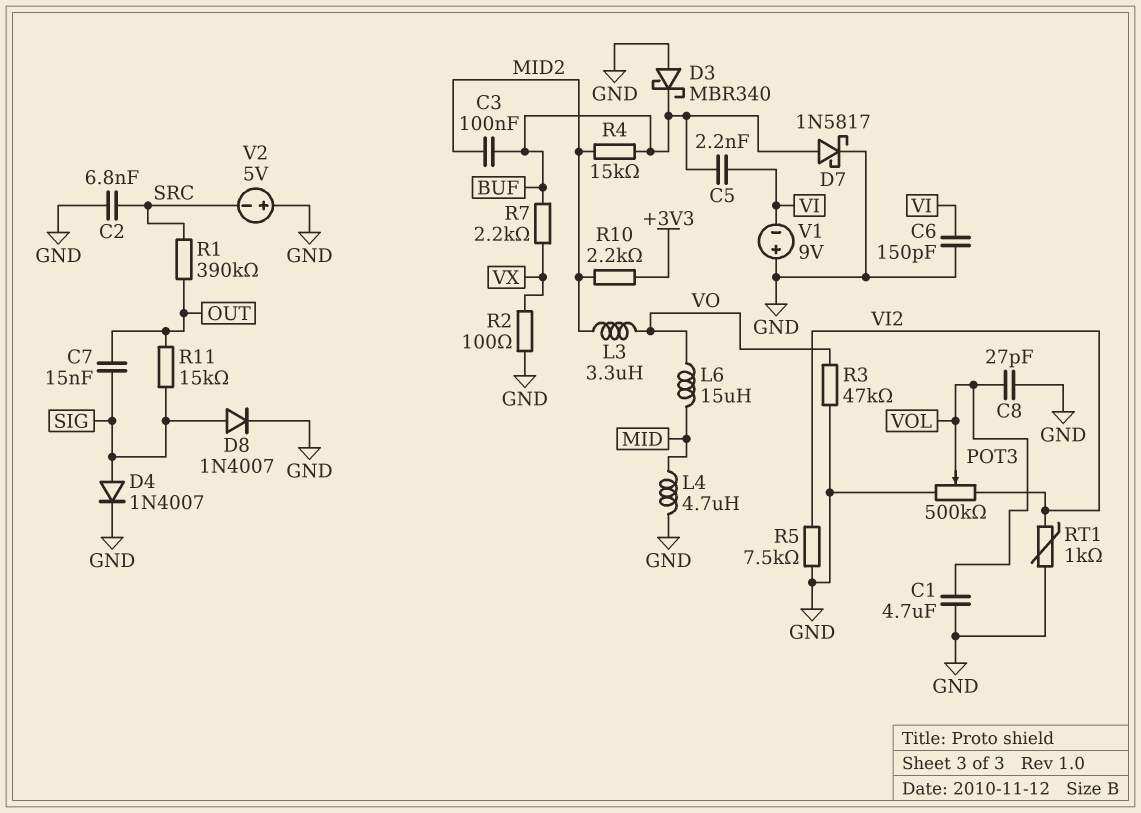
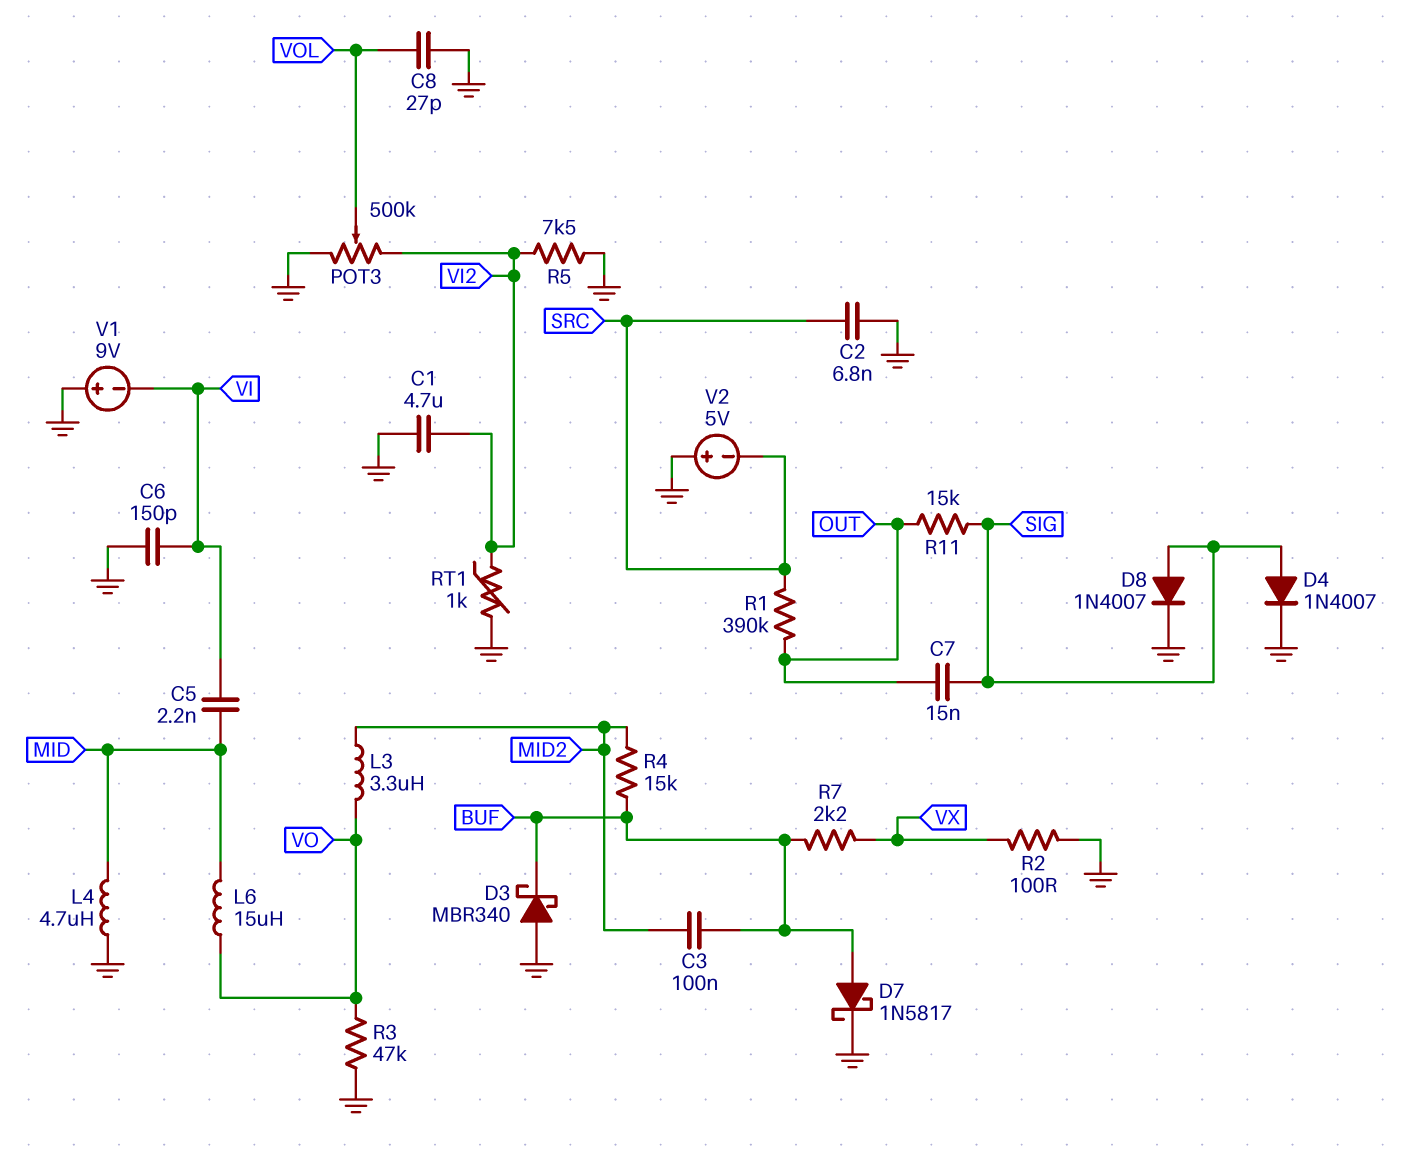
C1: 4.7uF (GND, VOL) -> 4.7uF (GND, VI2)
C5: 2.2nF (BUF, VI) -> 2.2nF (MID, VI)
R10: 2.2k (+3V3, MID2) -> none

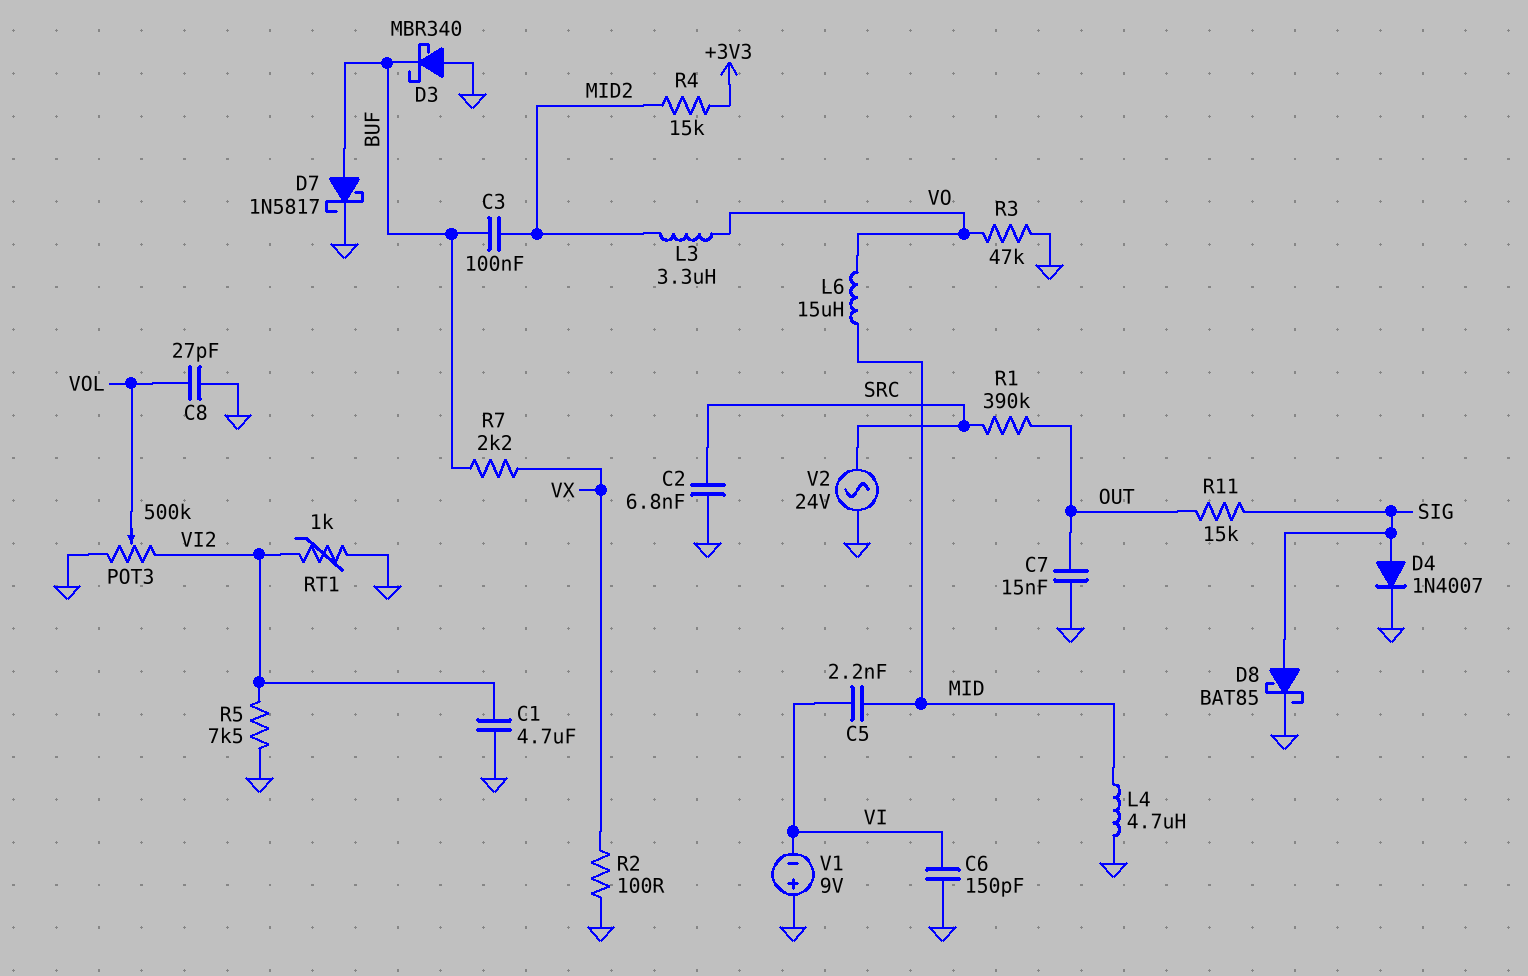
C7: 15nF (OUT, SIG) -> 15nF (GND, OUT)
D8: diode 1N4007 (A SIG, K GND) -> schottky BAT85 (A SIG, K GND)
R4: 15k (BUF, MID2) -> 15k (+3V3, MID2)
V2: 5V (plus GND, minus SRC) -> AC 24V (GND, SRC)

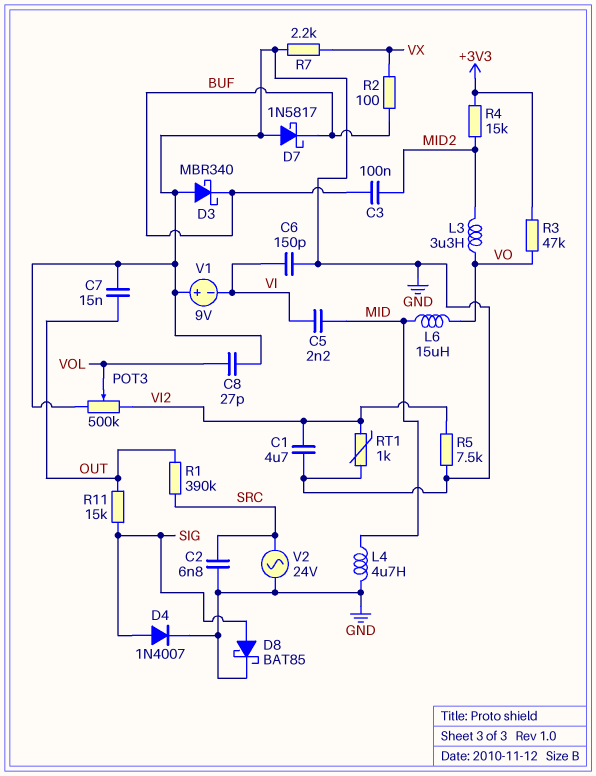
D7: schottky 1N5817 (A BUF, K GND) -> schottky 1N5817 (A GND, K BUF)
R2: 100 (GND, VX) -> 100 (BUF, VX)
R3: 47k (GND, VO) -> 47k (+3V3, VO)
R7: 2.2k (BUF, VX) -> 2.2k (GND, VX)

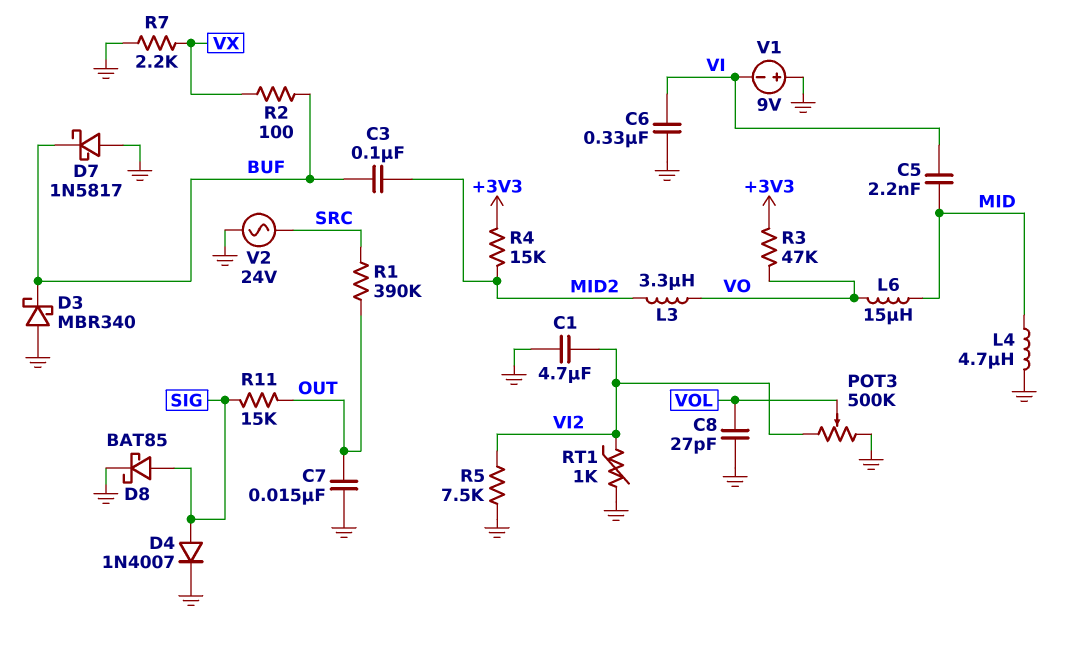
C2: 6.8nF (GND, SRC) -> none
C6: 150pF (GND, VI) -> 330nF (GND, VI)

